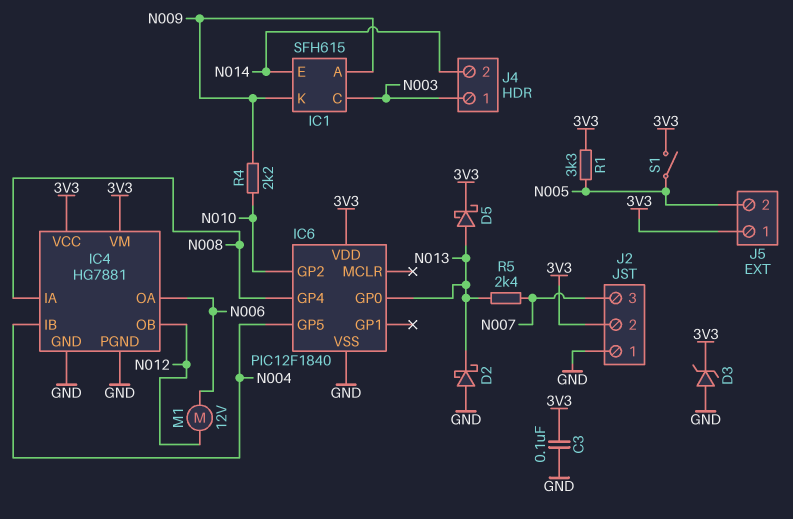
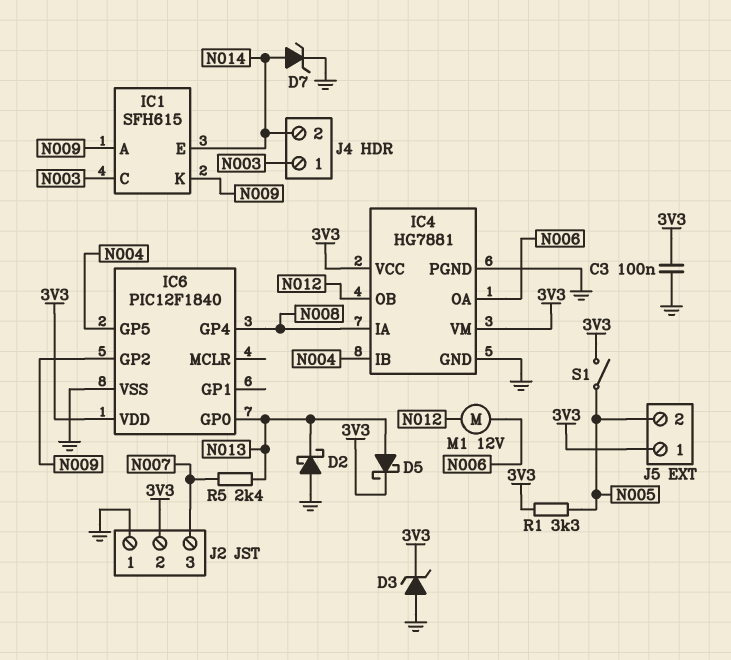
D7: none -> zener (A N014, K GND)
IC6 pin GP2: N010 -> N009
R4: 2.2k (N009, N010) -> none

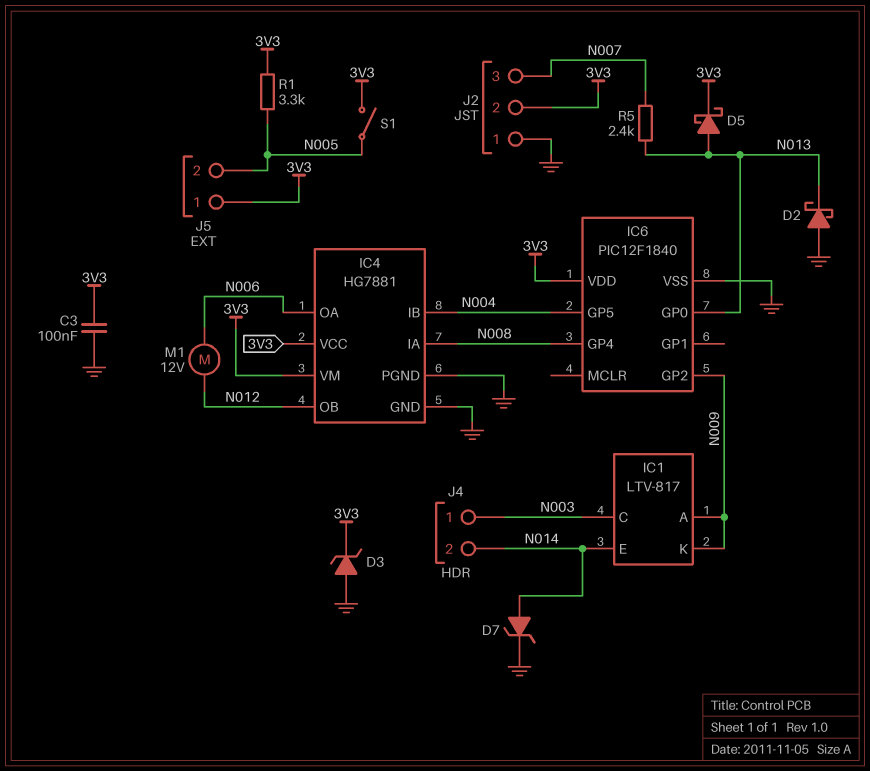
IC1: SFH615 -> LTV-817

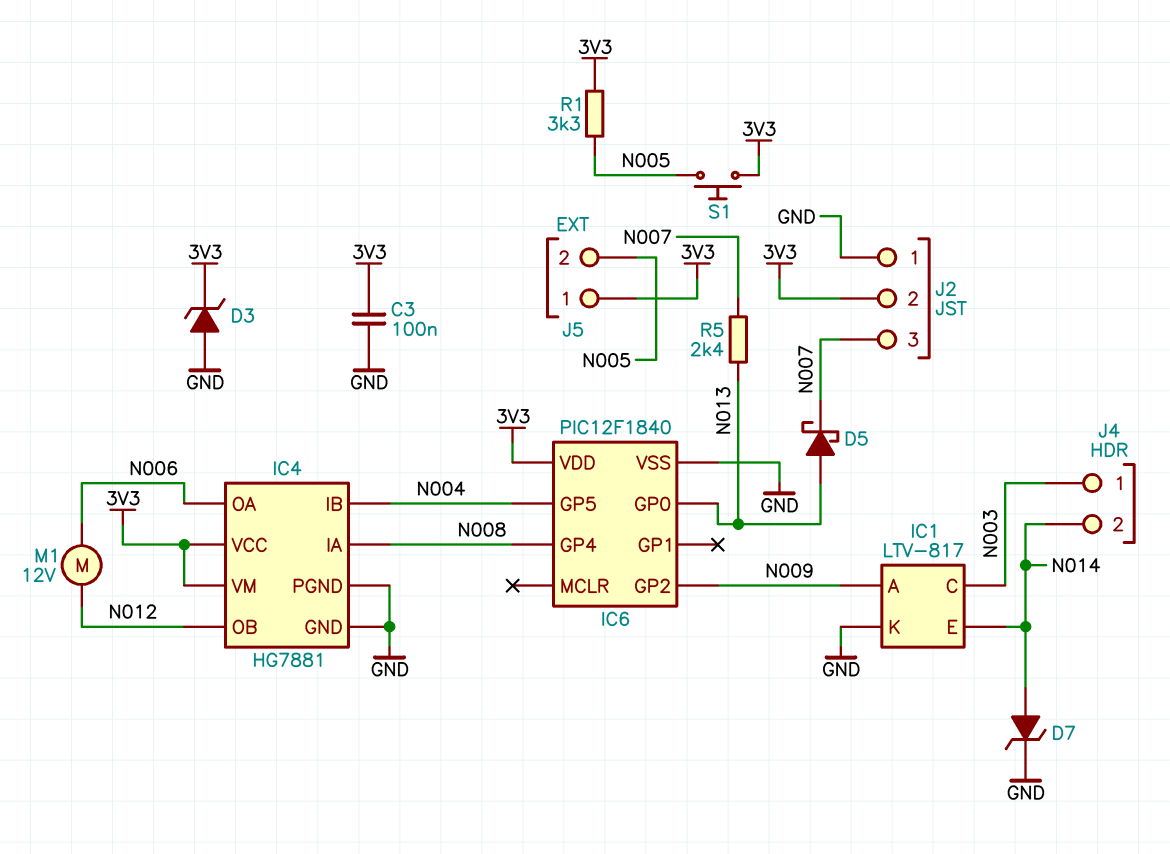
D2: schottky (A GND, K N013) -> none
D5: schottky (A N013, K 3V3) -> schottky (A N013, K N007)
IC1 pin K: N009 -> GND
S1: switch (3V3, N005) -> button (3V3, N005)

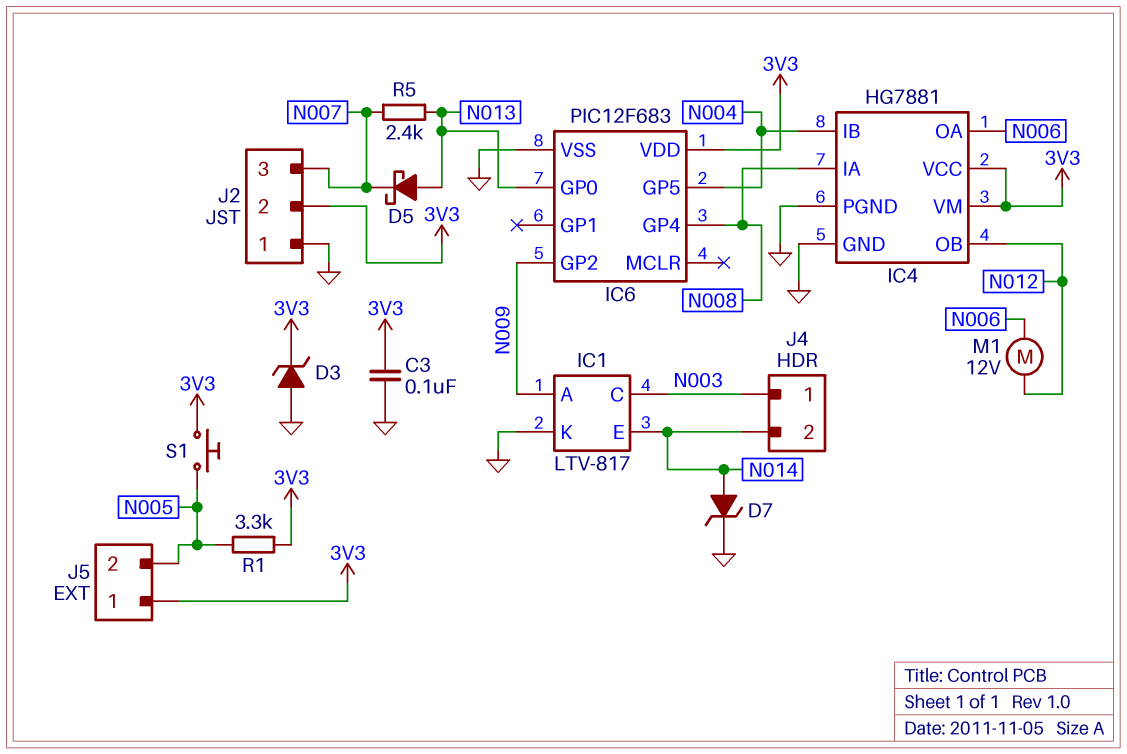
IC6: PIC12F1840 -> PIC12F683

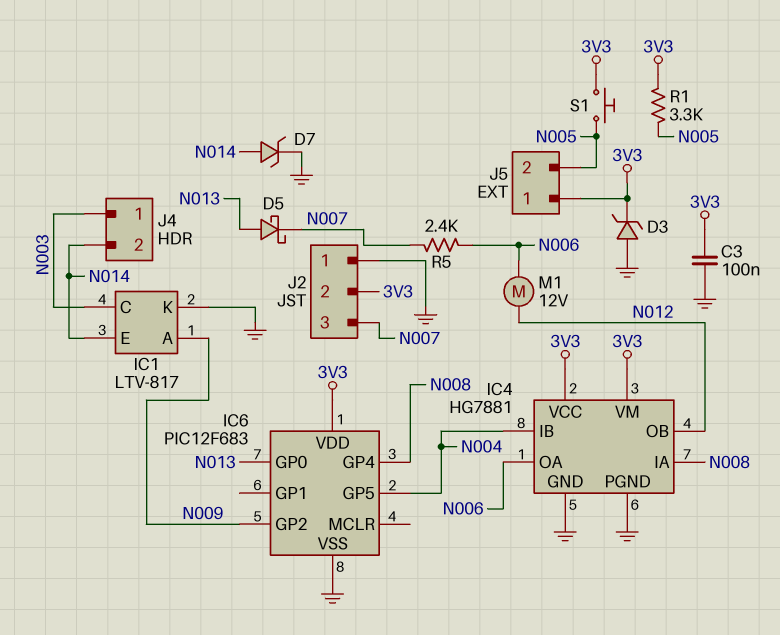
R5: 2.4k (N007, N013) -> 2.4k (N006, N007)

